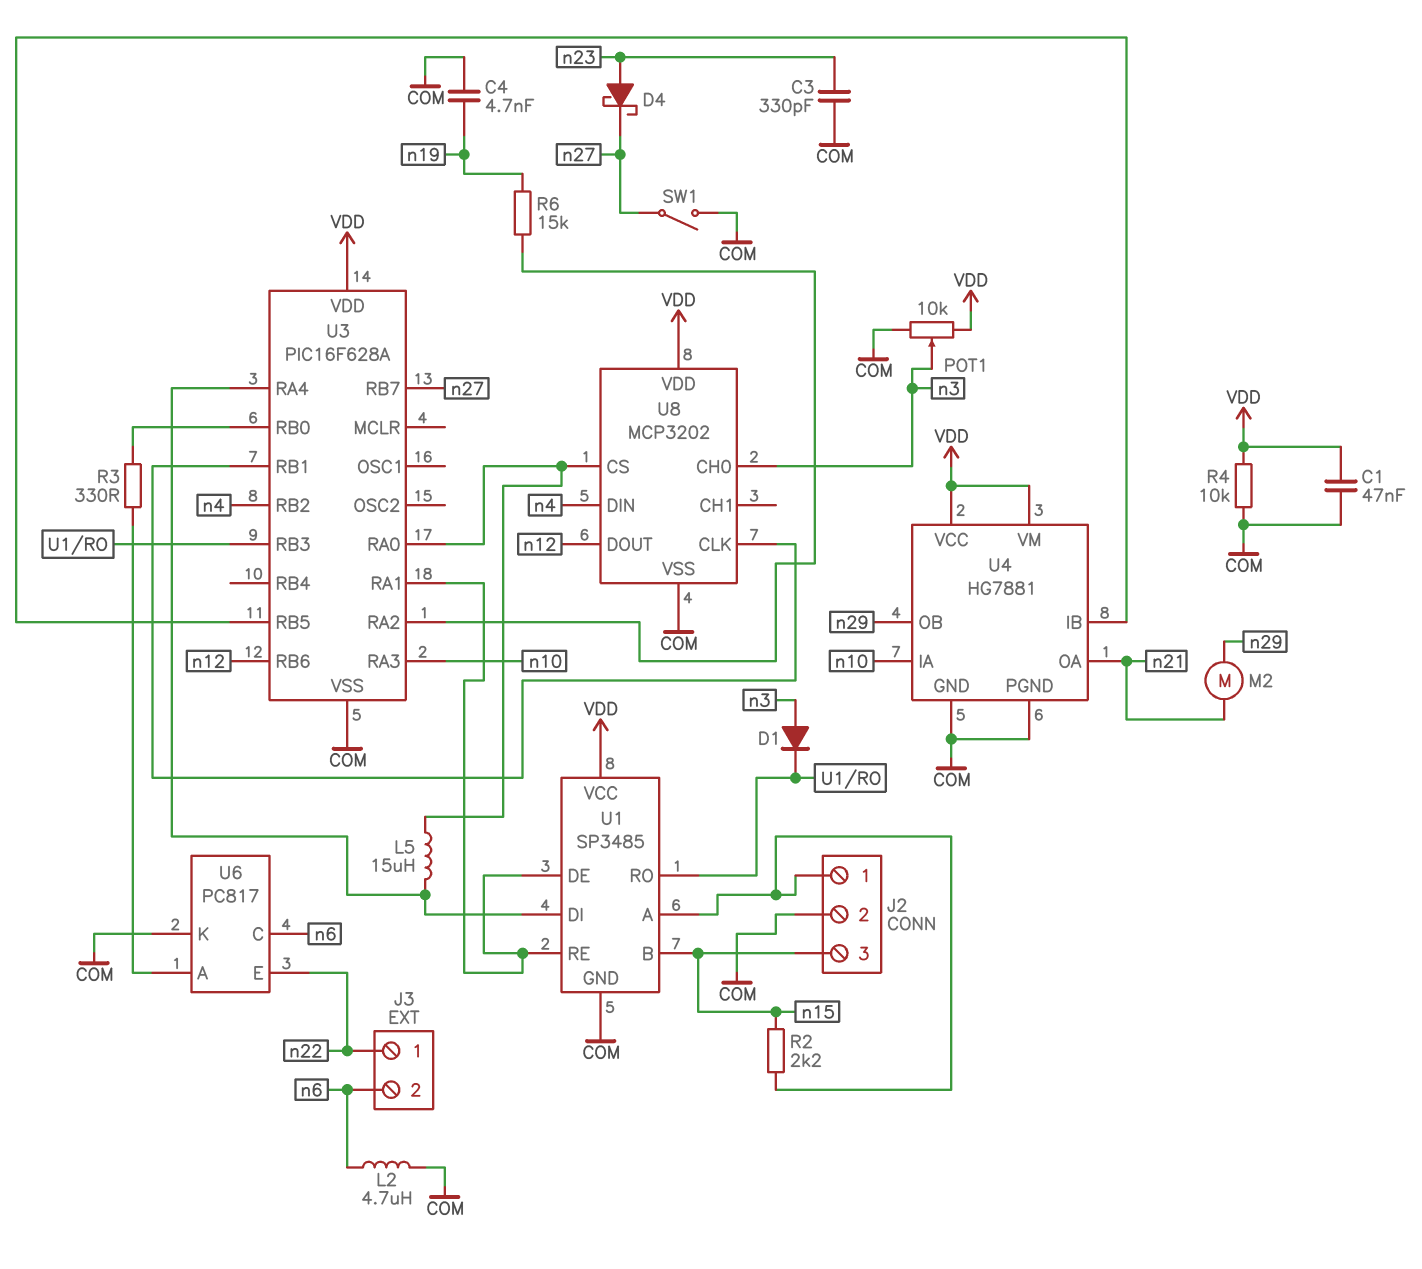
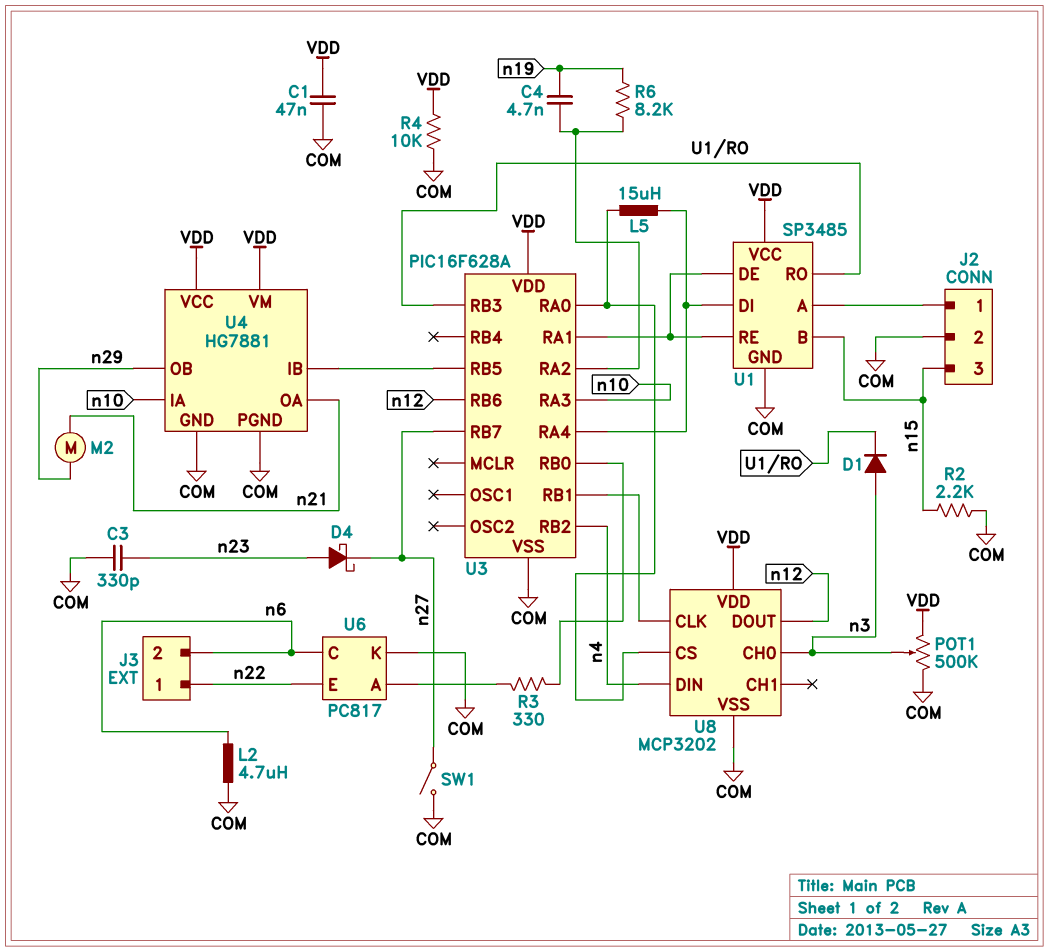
C4: 4.7nF (COM, n19) -> 4.7nF (U3/RA2, n19)
POT1: 10k (COM, VDD, wiper n3) -> 500k (COM, VDD, wiper n3)
R2: 2.2k (J2/1, n15) -> 2.2k (COM, n15)
R6: 15k (U3/RA2, n19) -> 8.2k (U3/RA2, n19)

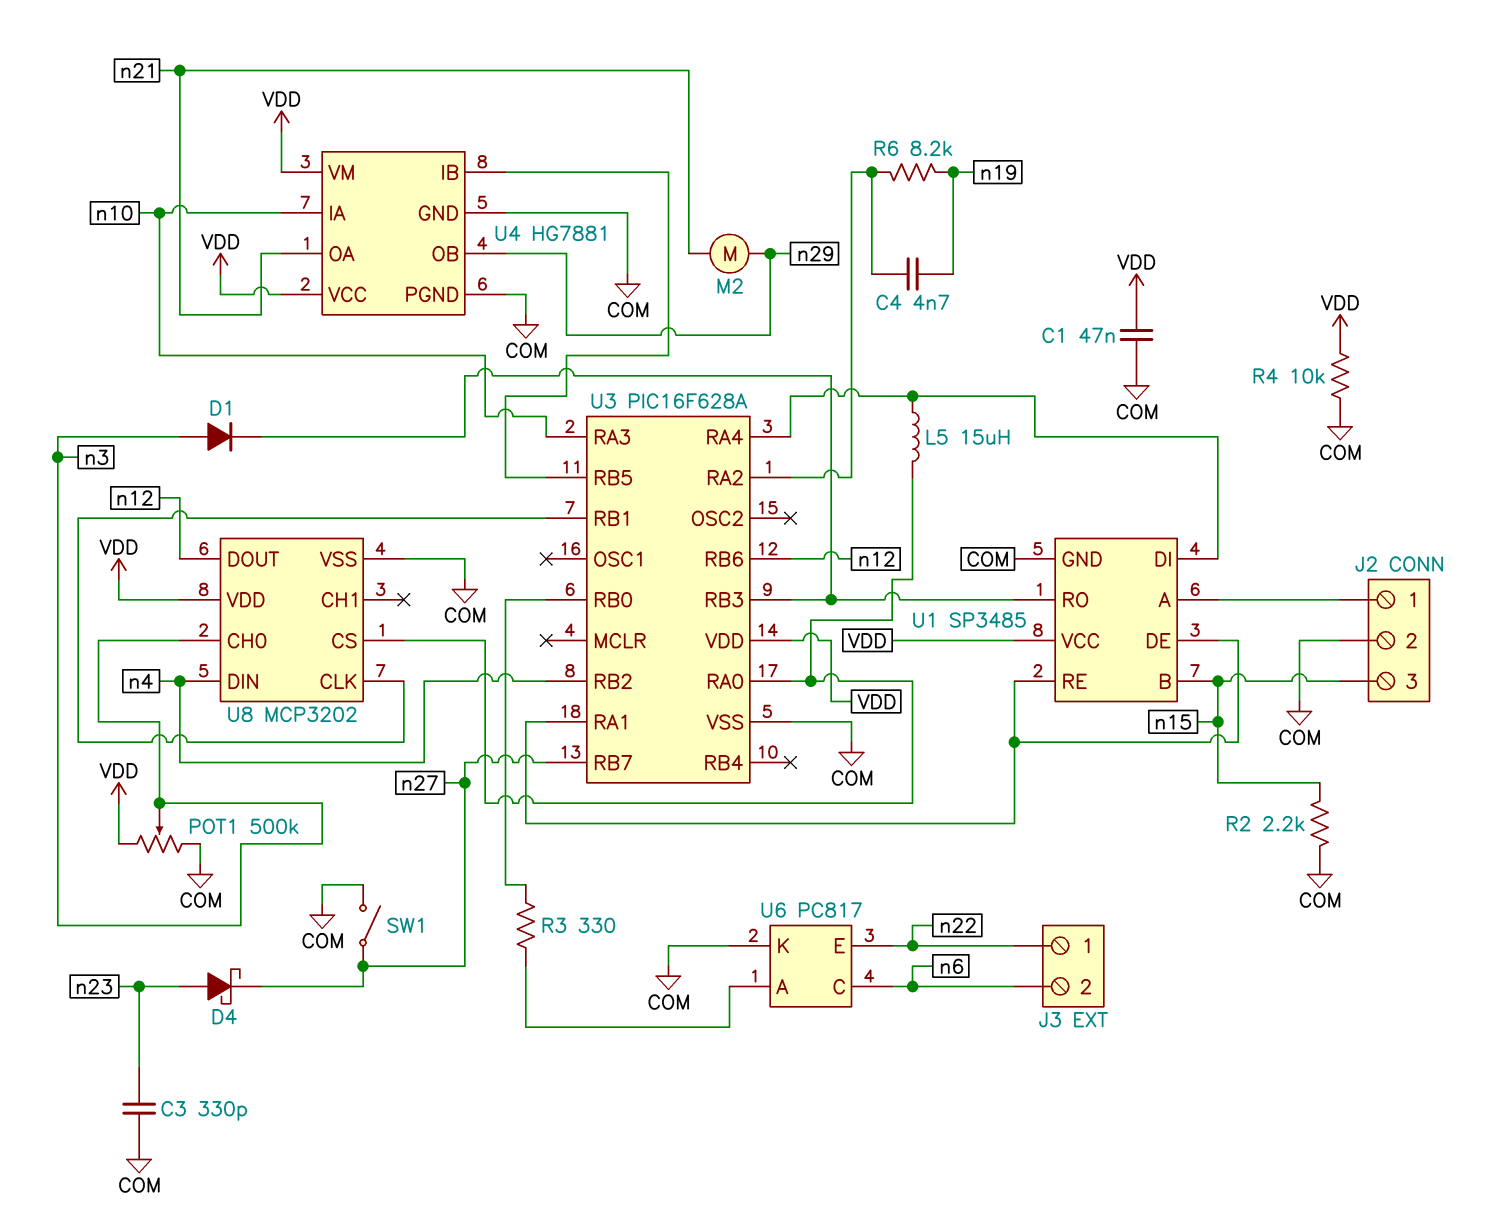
L2: 4.7uH (COM, n6) -> none

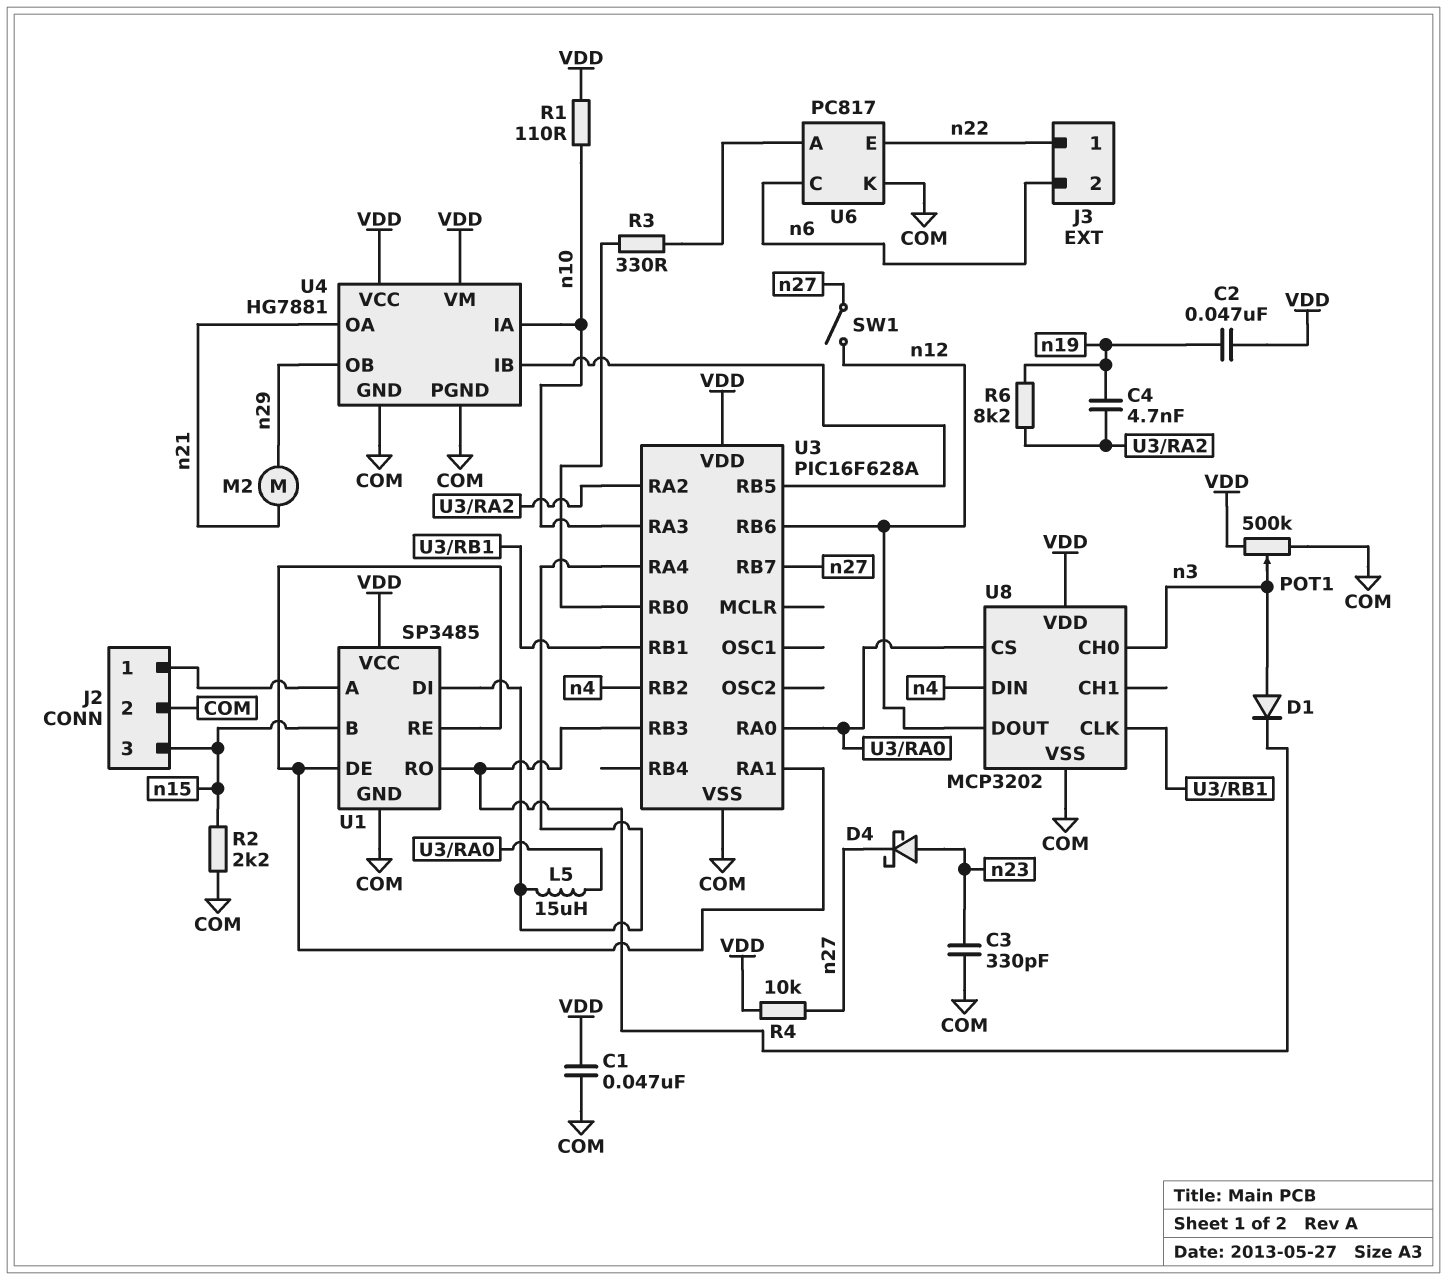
C2: none -> 47nF (VDD, n19)
R1: none -> 110 (VDD, n10)
R4: 10k (COM, VDD) -> 10k (VDD, n27)
SW1: switch (COM, n27) -> switch (n12, n27)

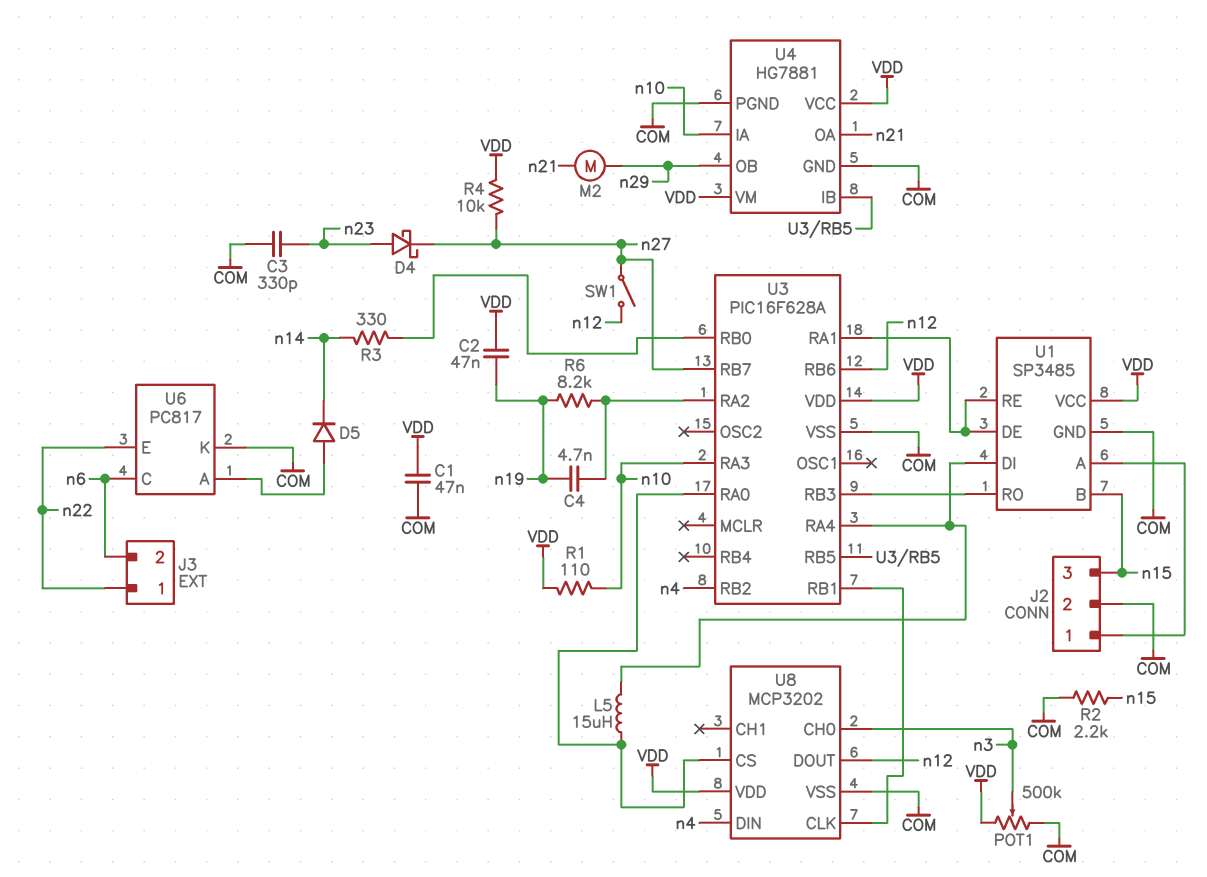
D1: diode (A n3, K U1/RO) -> none
D5: none -> diode (A U6/A, K n14)
R3: 330 (U3/RB0, U6/A) -> 330 (U3/RB0, n14)

